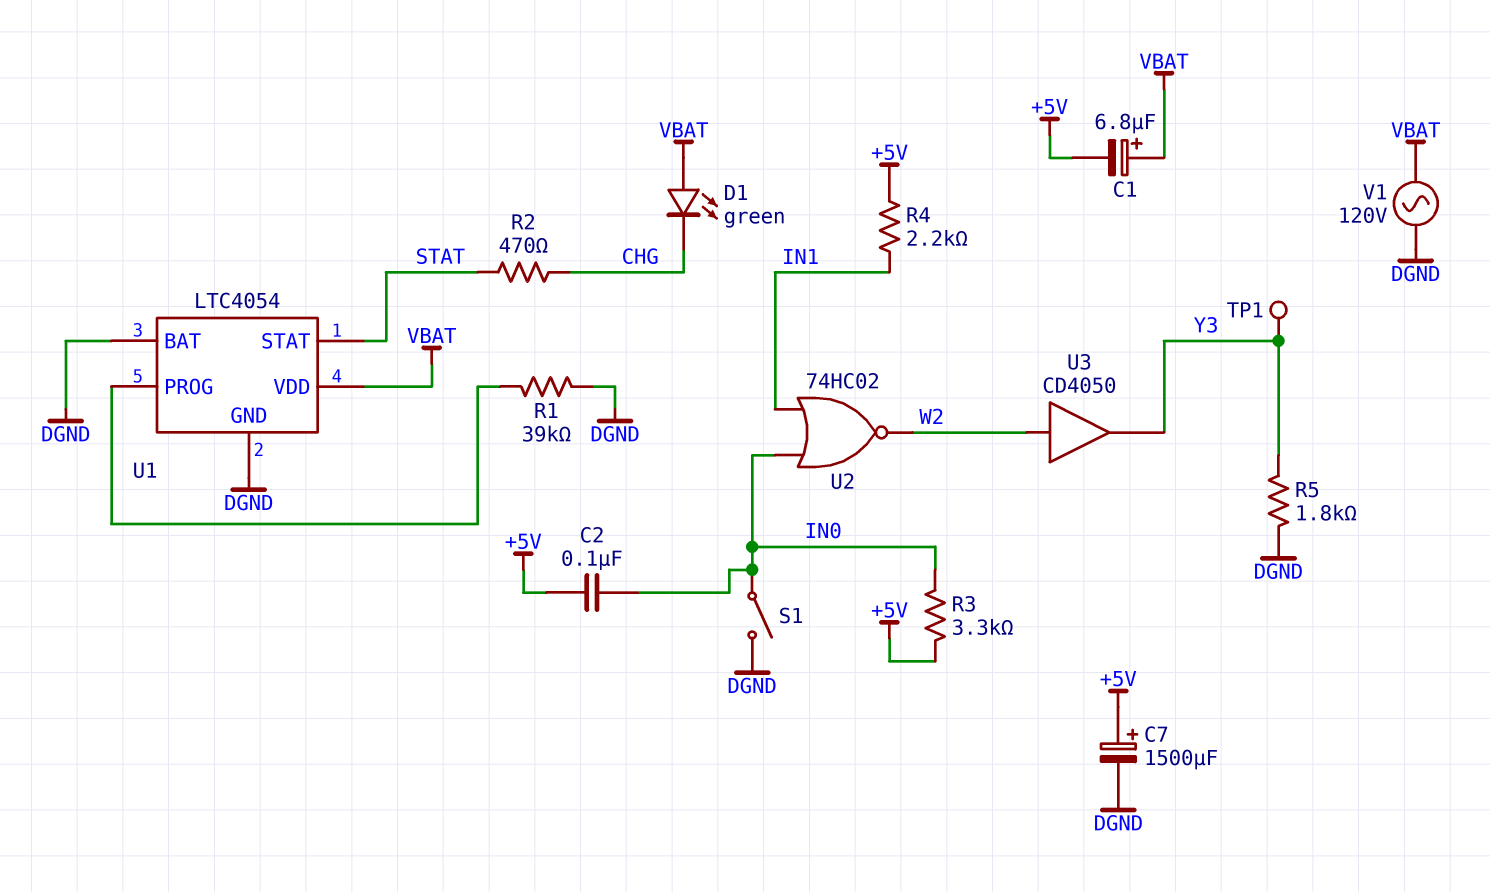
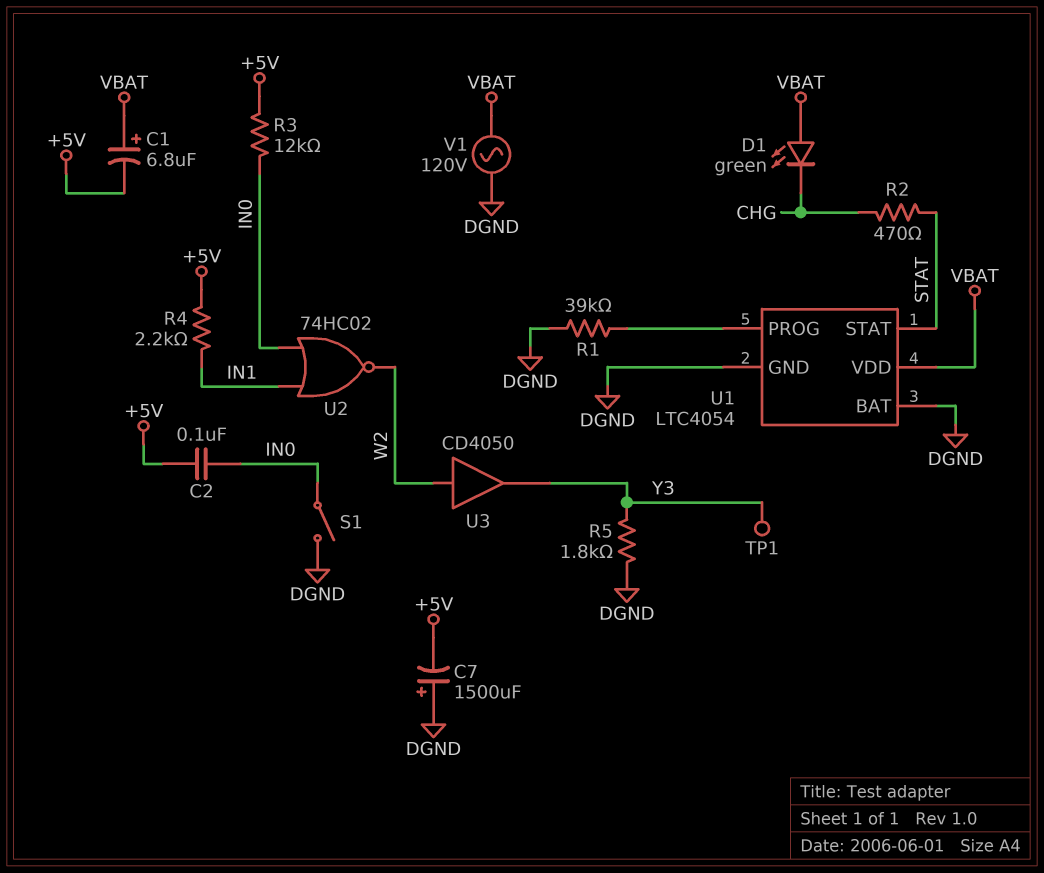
C7: 1500uF (plus +5V, minus DGND) -> 1500uF (plus DGND, minus +5V)
R3: 3.3k (+5V, IN0) -> 12k (+5V, IN0)

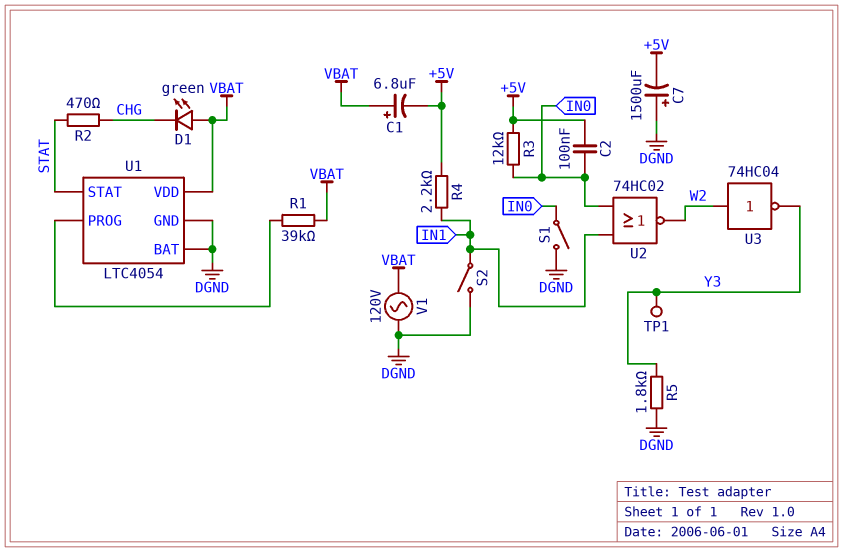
R1: 39k (DGND, U1/PROG) -> 39k (U1/PROG, VBAT)
S2: none -> switch (DGND, IN1)
U3: buffer CD4050 (in W2, out Y3) -> NOT 74HC04 (in W2, out Y3)

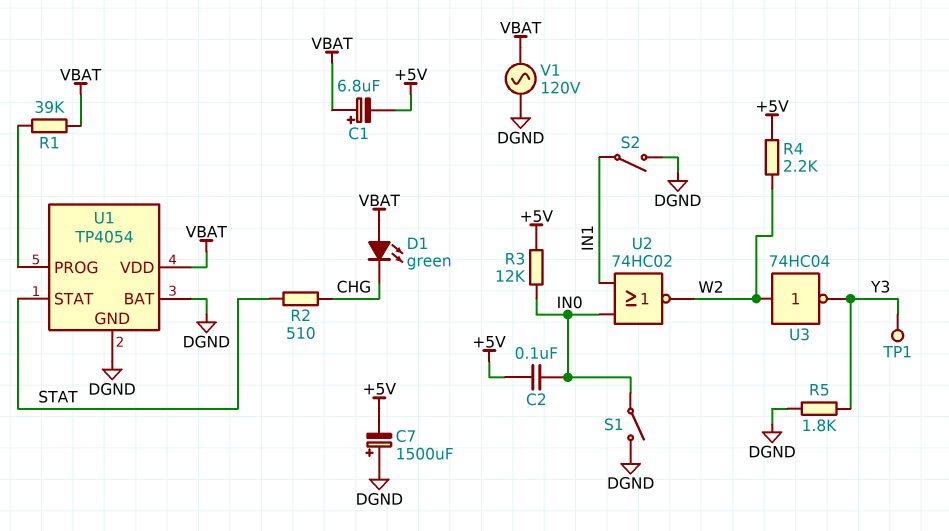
R2: 470 (CHG, STAT) -> 510 (CHG, STAT)
R4: 2.2k (+5V, IN1) -> 2.2k (+5V, W2)
U1: LTC4054 -> TP4054

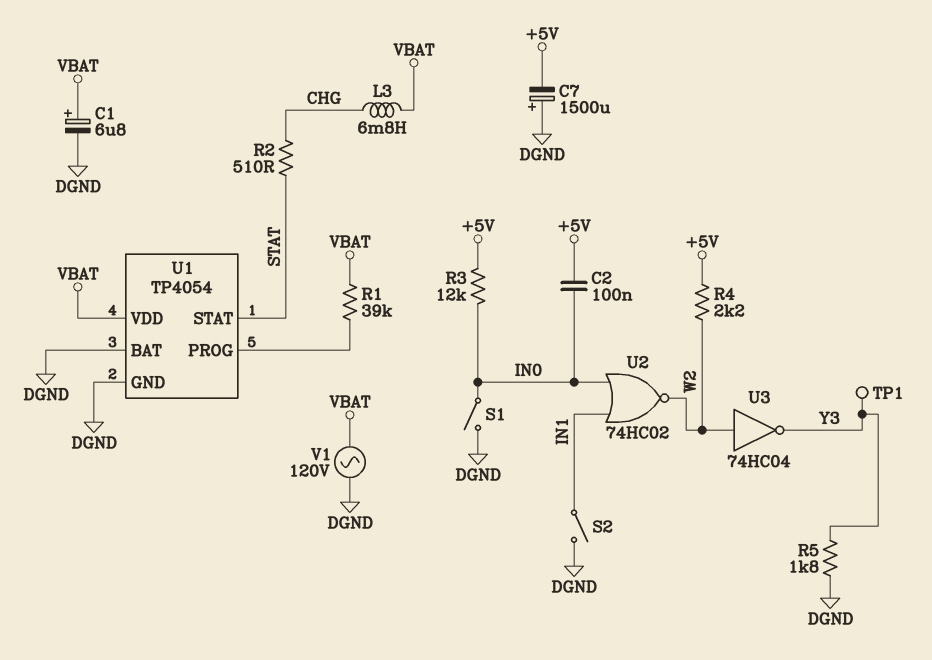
C1: 6.8uF (plus VBAT, minus +5V) -> 6.8uF (plus VBAT, minus DGND)
D1: LED green (A VBAT, K CHG) -> none
L3: none -> 6.8mH (CHG, VBAT)

